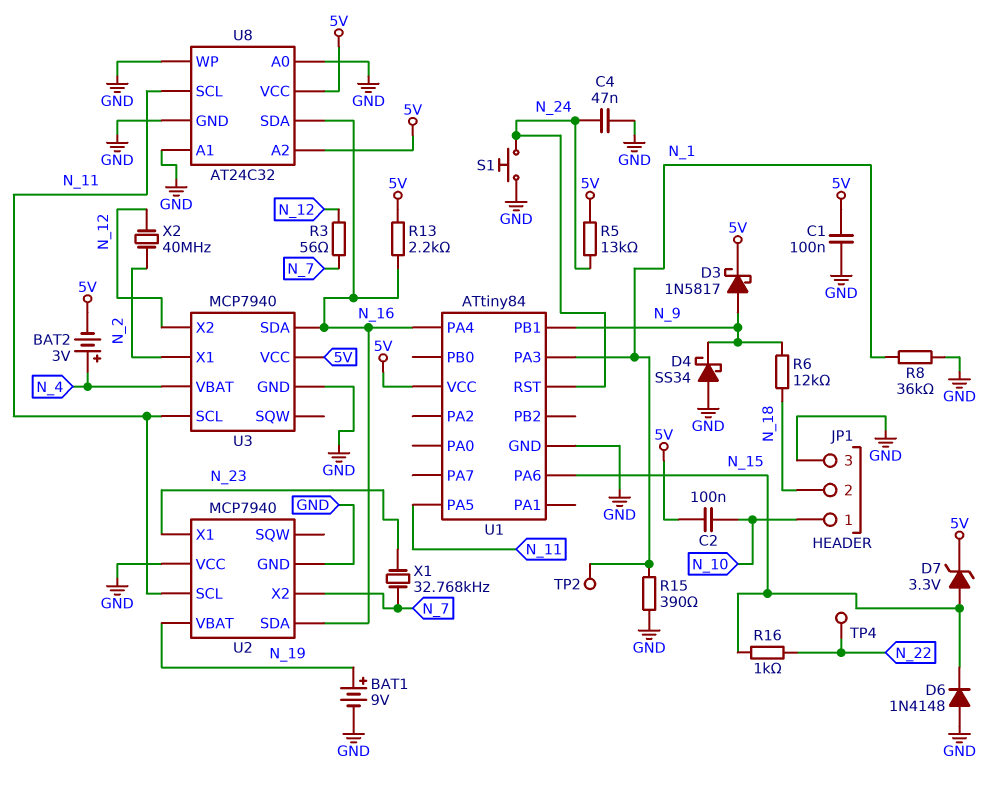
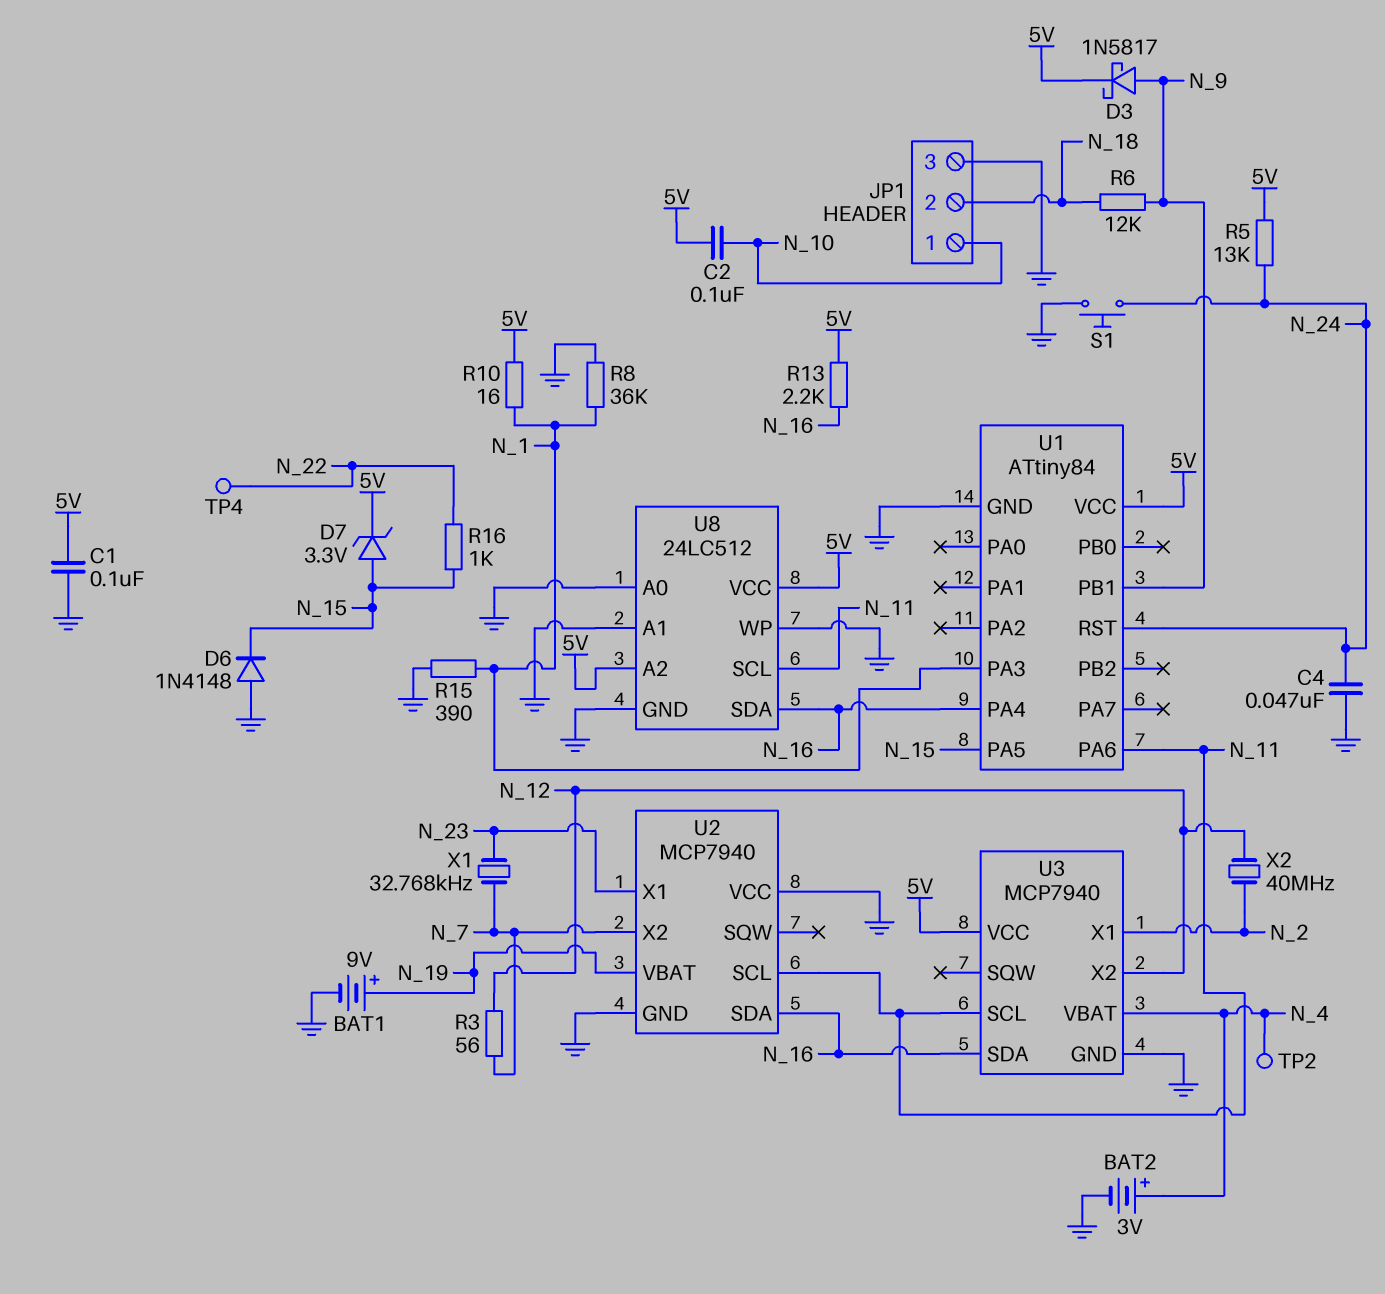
BAT2: 3V (plus N_4, minus 5V) -> 3V (plus N_4, minus GND)
D4: schottky SS34 (A GND, K N_9) -> none
R10: none -> 16 (5V, N_1)
TP2: test point (N_1) -> test point (N_4)
U1 pin PA5: N_11 -> N_15
U1 pin PA6: N_15 -> N_11
U8: AT24C32 -> 24LC512

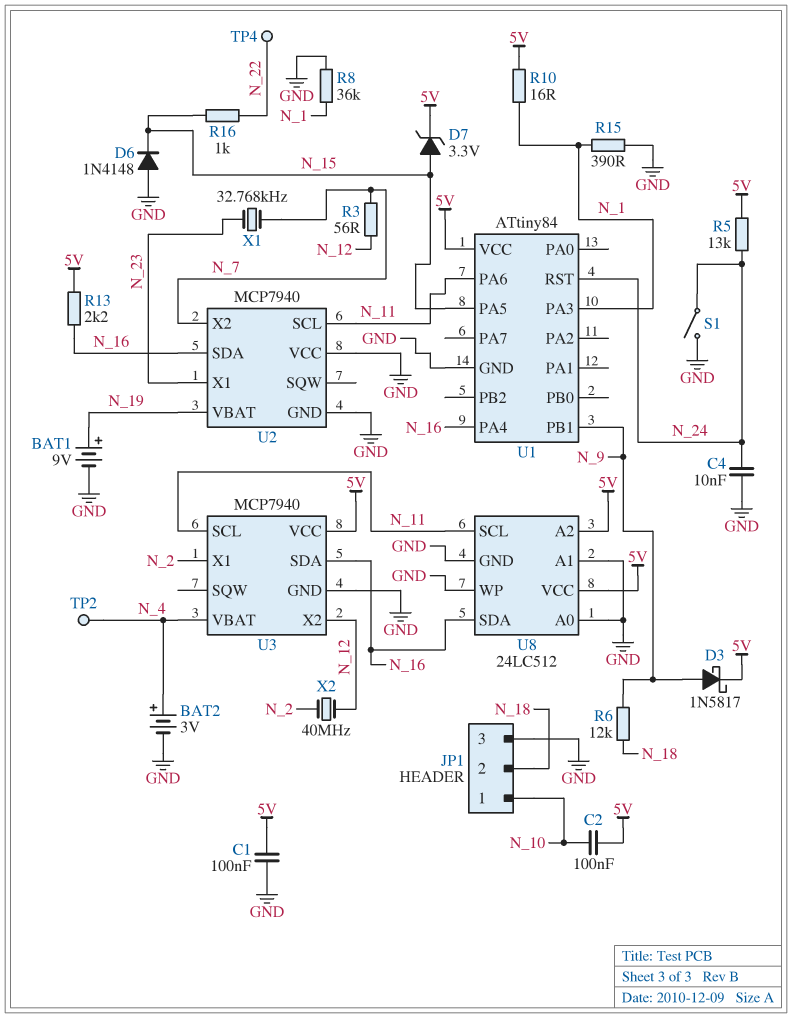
C4: 47nF (GND, N_24) -> 10nF (GND, N_24)
S1: button (GND, N_24) -> switch (GND, N_24)

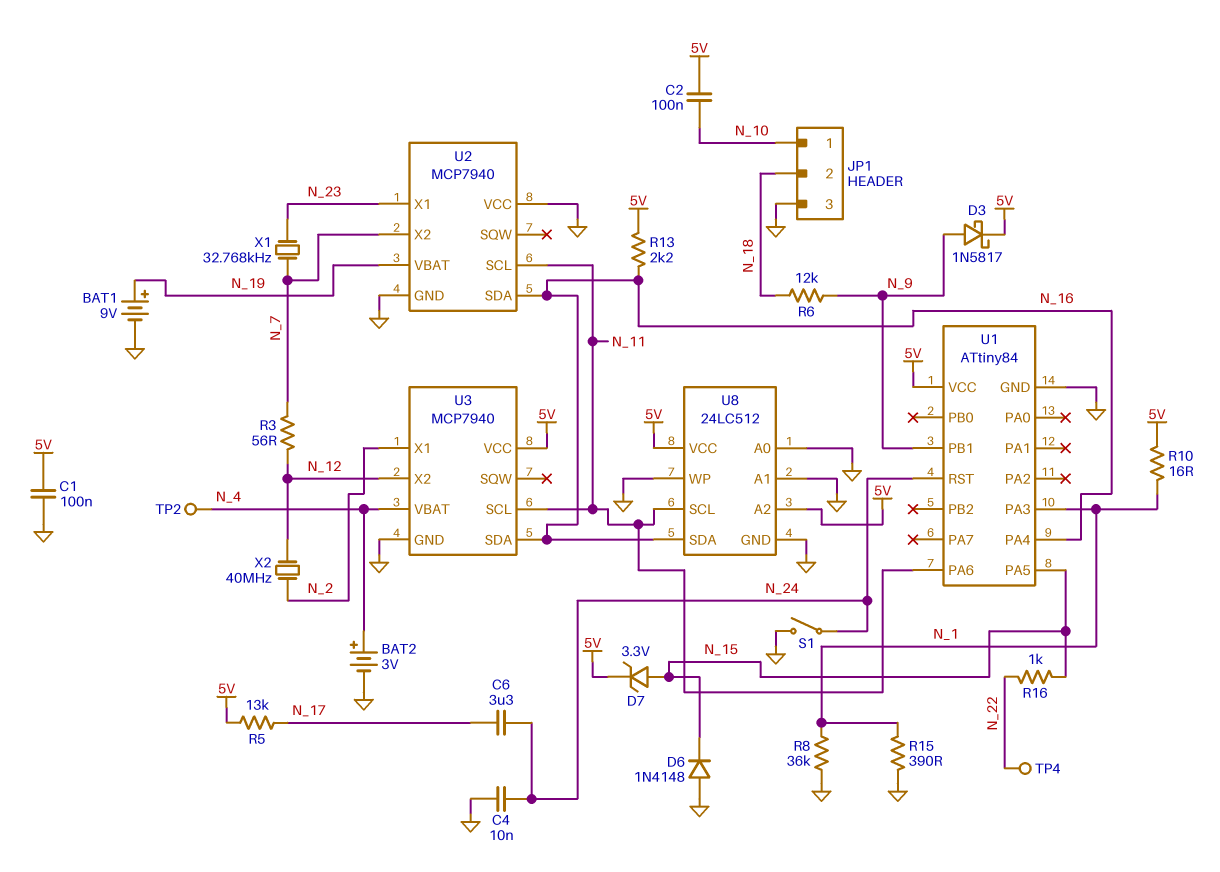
C6: none -> 3.3uF (N_17, N_24)
R5: 13k (5V, N_24) -> 13k (5V, N_17)

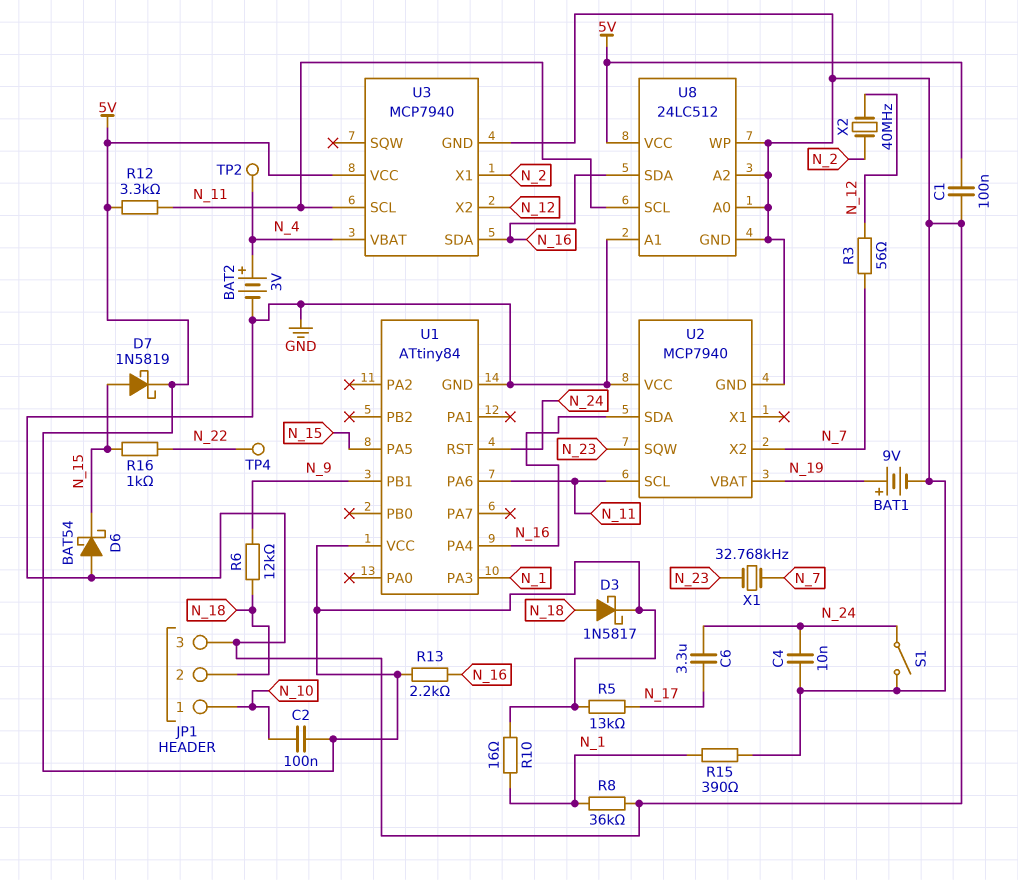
D3: schottky 1N5817 (A N_9, K 5V) -> schottky 1N5817 (A N_18, K 5V)
D6: diode 1N4148 (A GND, K N_15) -> schottky BAT54 (A GND, K N_15)
D7: zener 3.3V (A N_15, K 5V) -> schottky 1N5819 (A N_15, K 5V)
R12: none -> 3.3k (5V, N_11)
U2 pin SQW: none -> N_23
U2 pin X1: N_23 -> none
U8 pin A2: 5V -> GND

